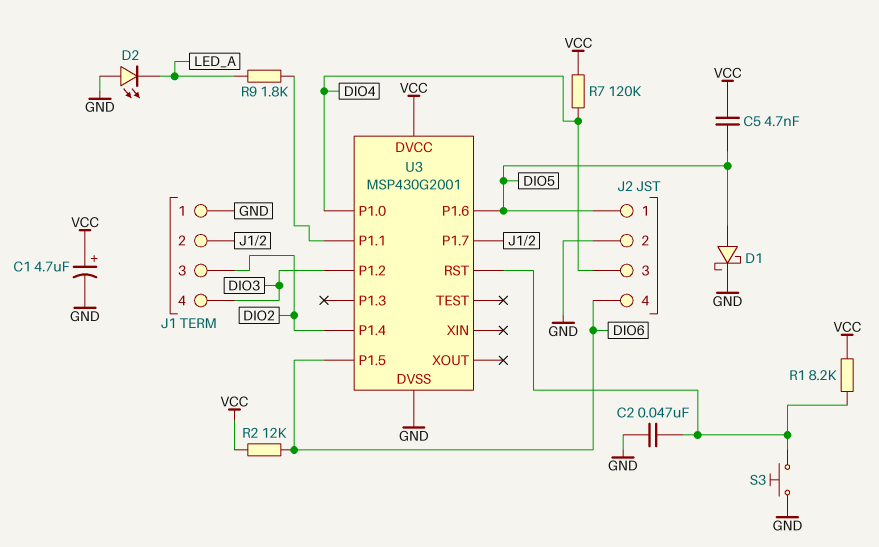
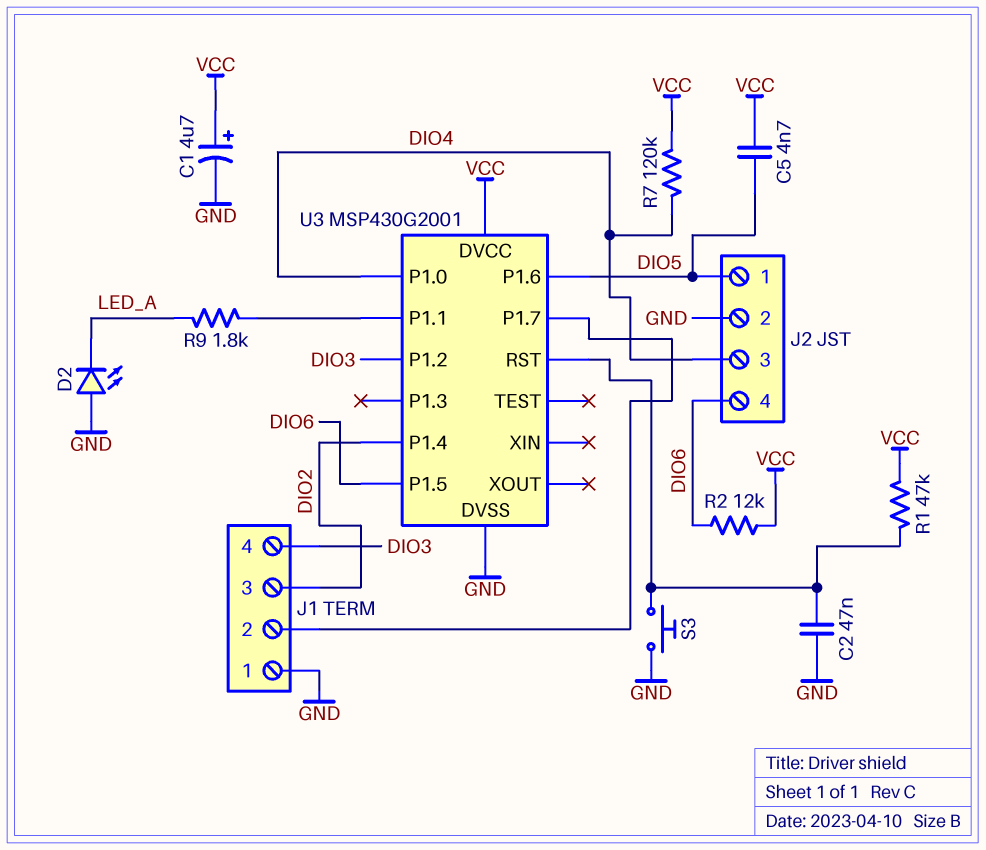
D1: schottky (A DIO5, K GND) -> none
R1: 8.2k (U3/RST, VCC) -> 47k (U3/RST, VCC)

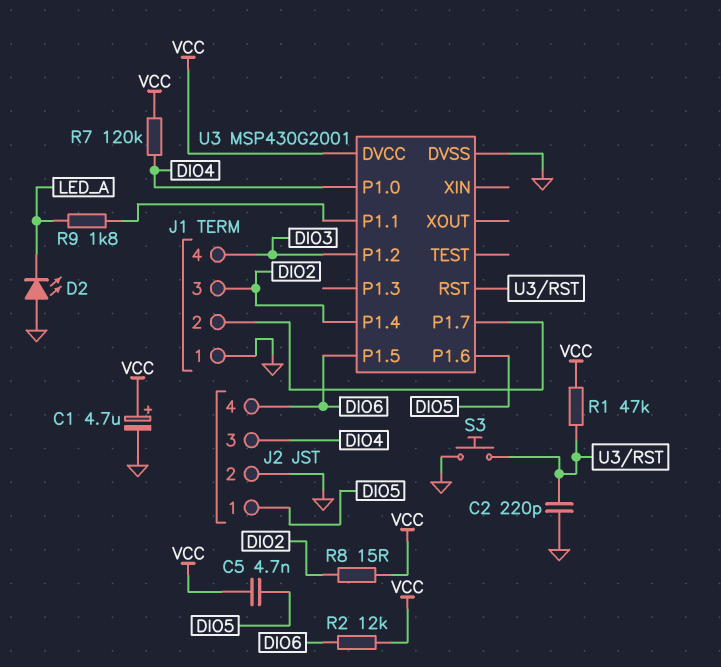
C2: 47nF (GND, U3/RST) -> 220pF (GND, U3/RST)
R8: none -> 15 (DIO2, VCC)

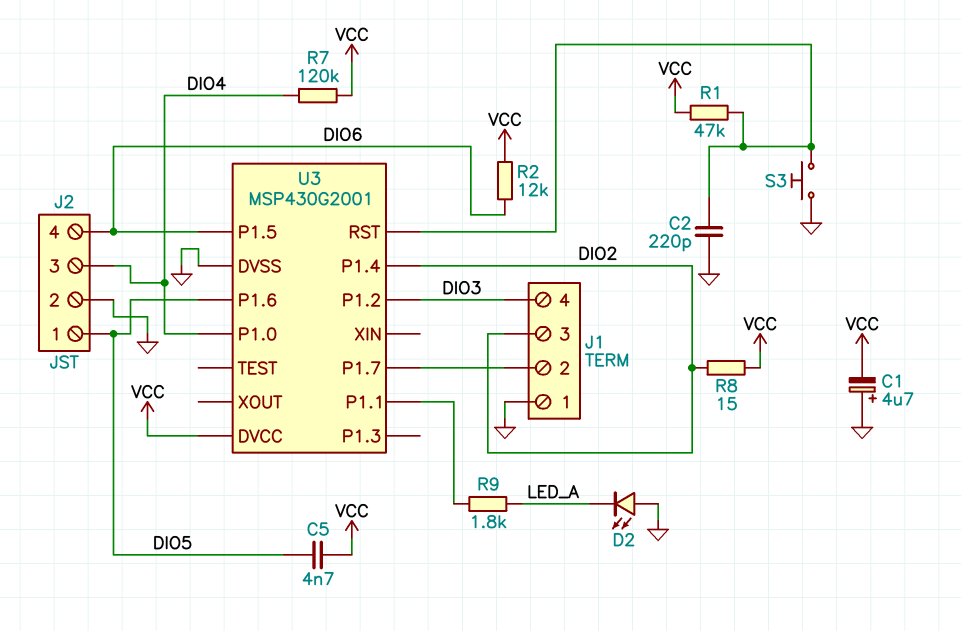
C1: 4.7uF (plus VCC, minus GND) -> 4.7uF (plus GND, minus VCC)

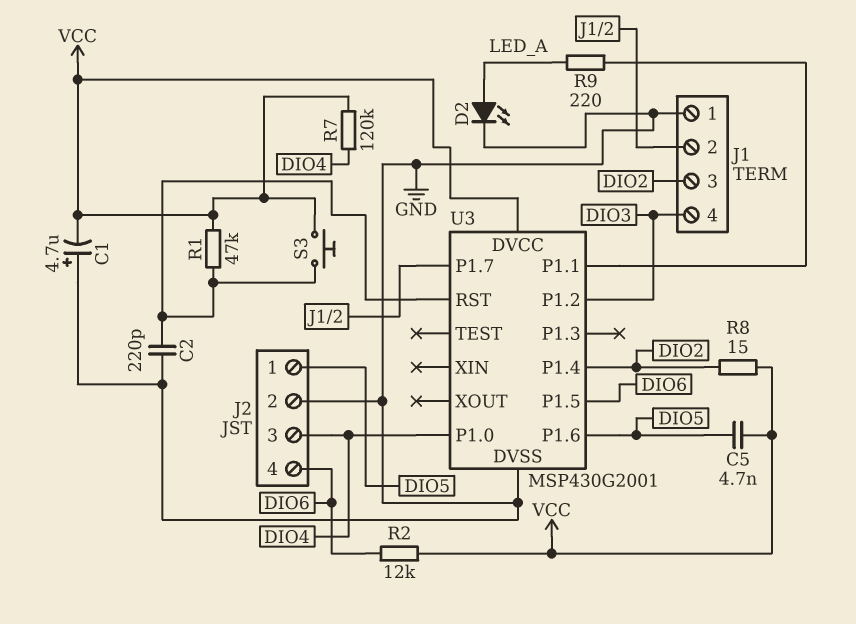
D2: LED (A GND, K LED_A) -> LED (A LED_A, K GND)
R9: 1.8k (LED_A, U3/P1.1) -> 220 (LED_A, U3/P1.1)
S3: button (GND, U3/RST) -> button (U3/RST, VCC)

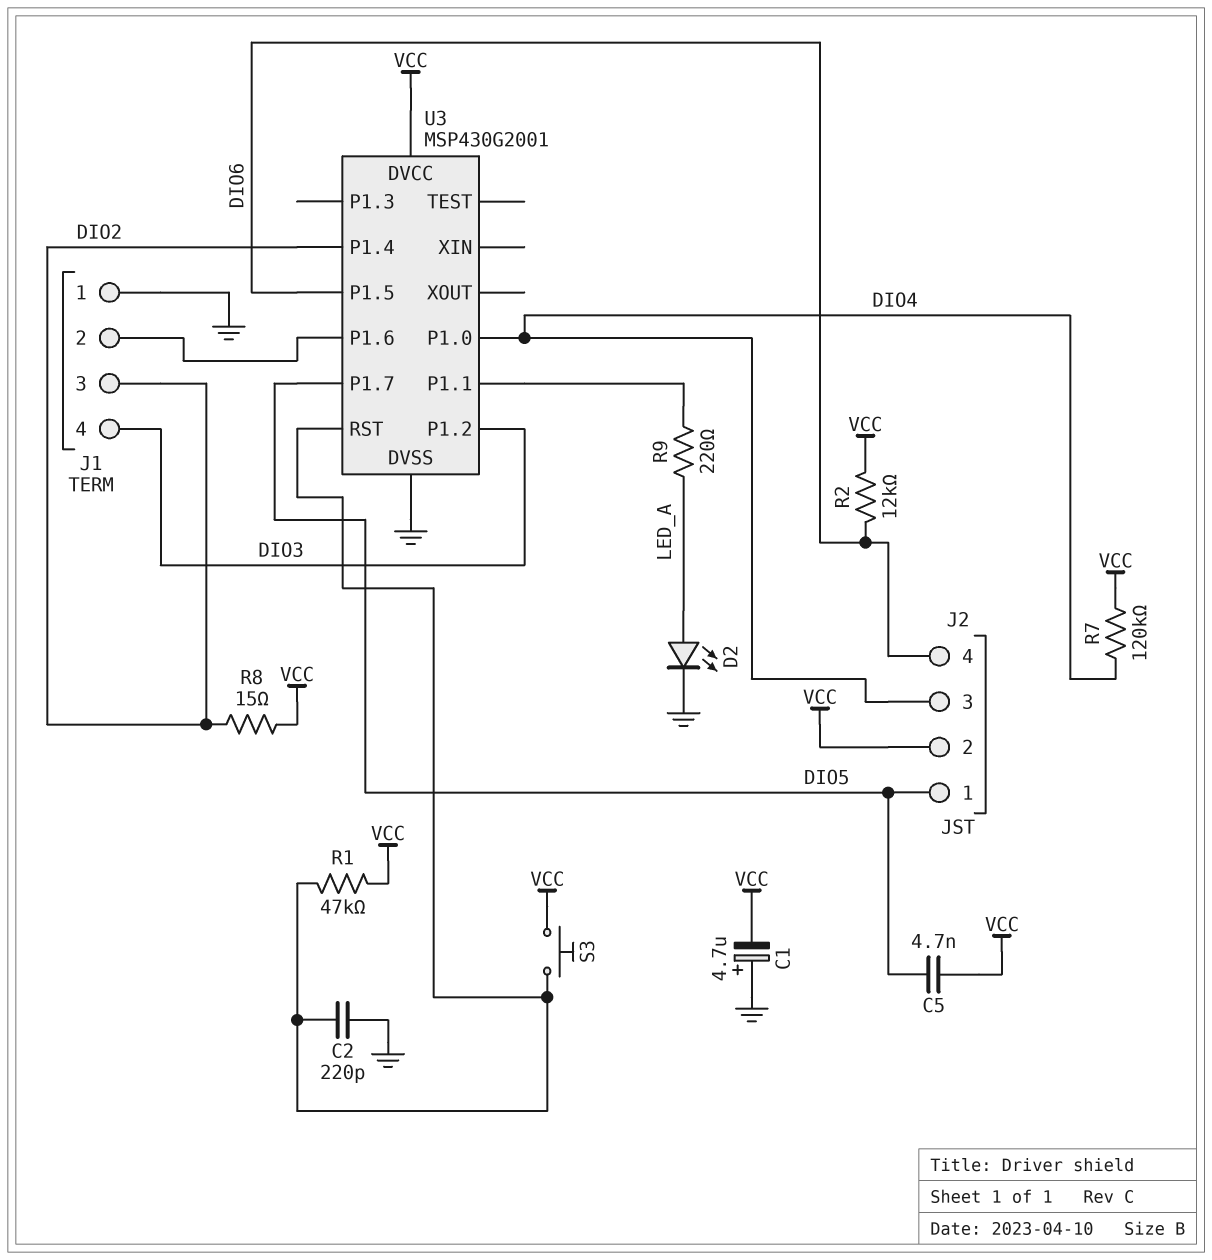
J2 pin 2: GND -> VCC
U3 pin P1.6: DIO5 -> J1/2
U3 pin P1.7: J1/2 -> DIO5

